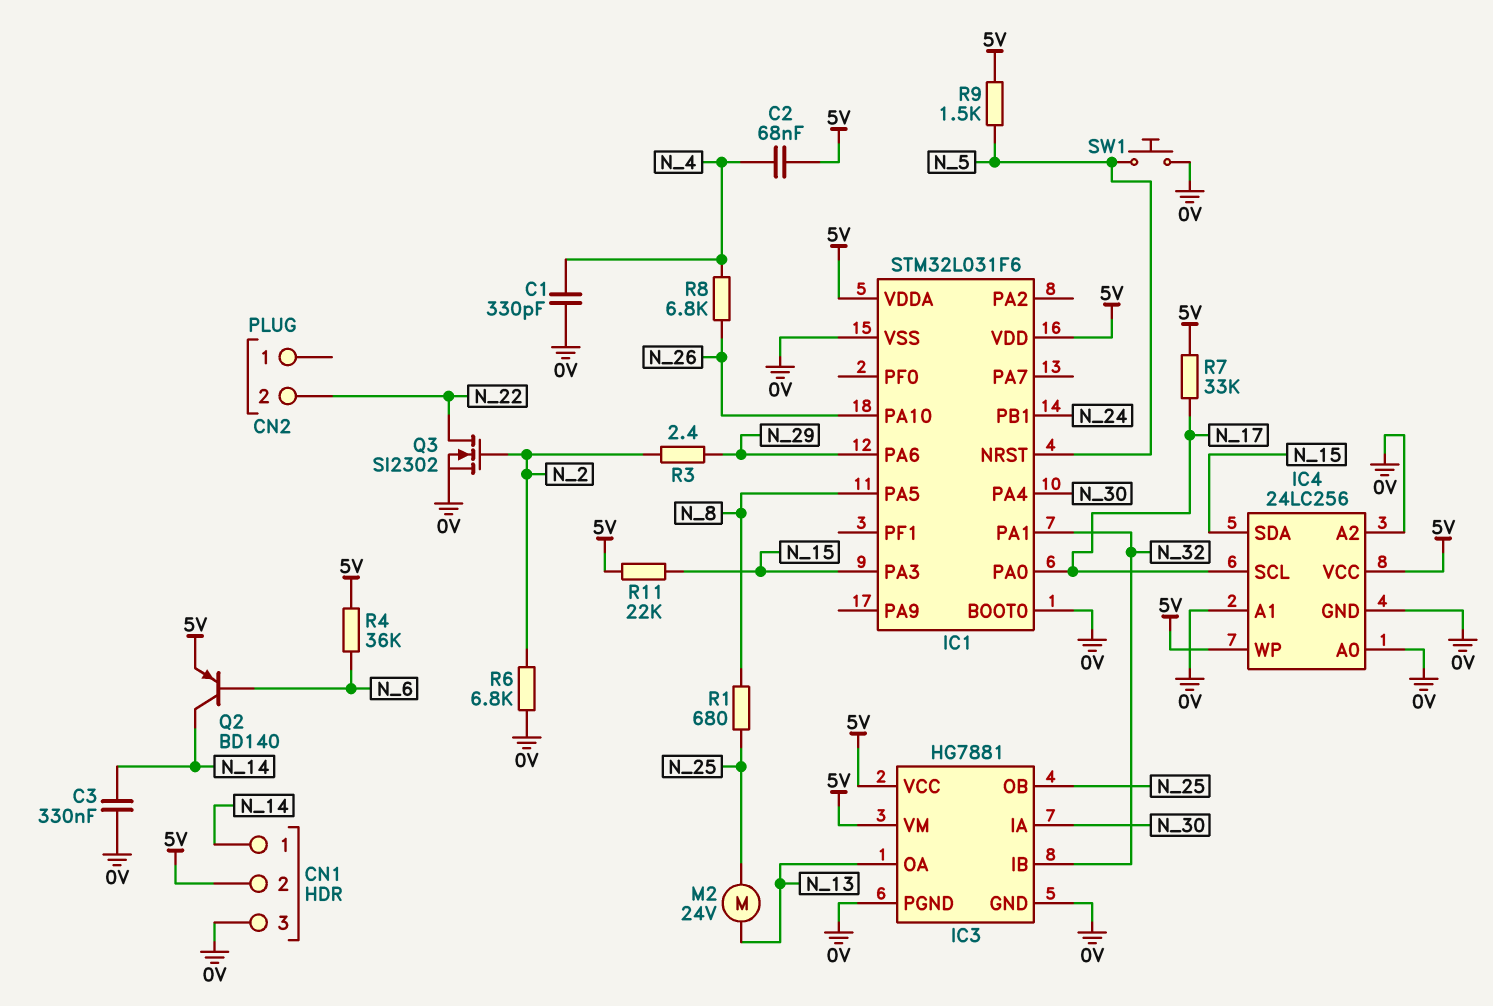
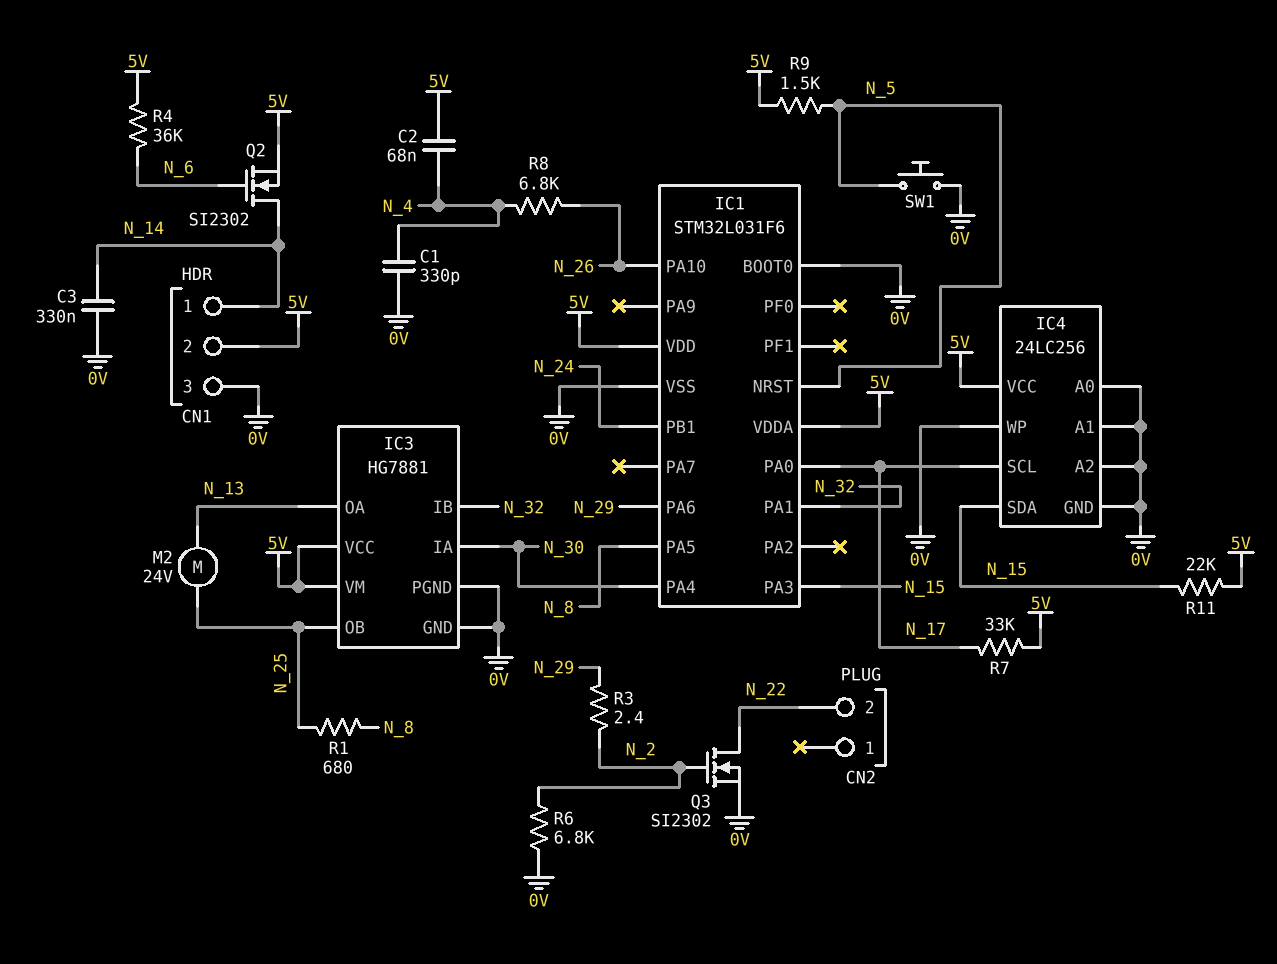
IC4 pin WP: 5V -> 0V
Q2: PNP BD140 (B N_6, C N_14, E 5V) -> NMOS SI2302 (G N_6, D N_14, S 5V)

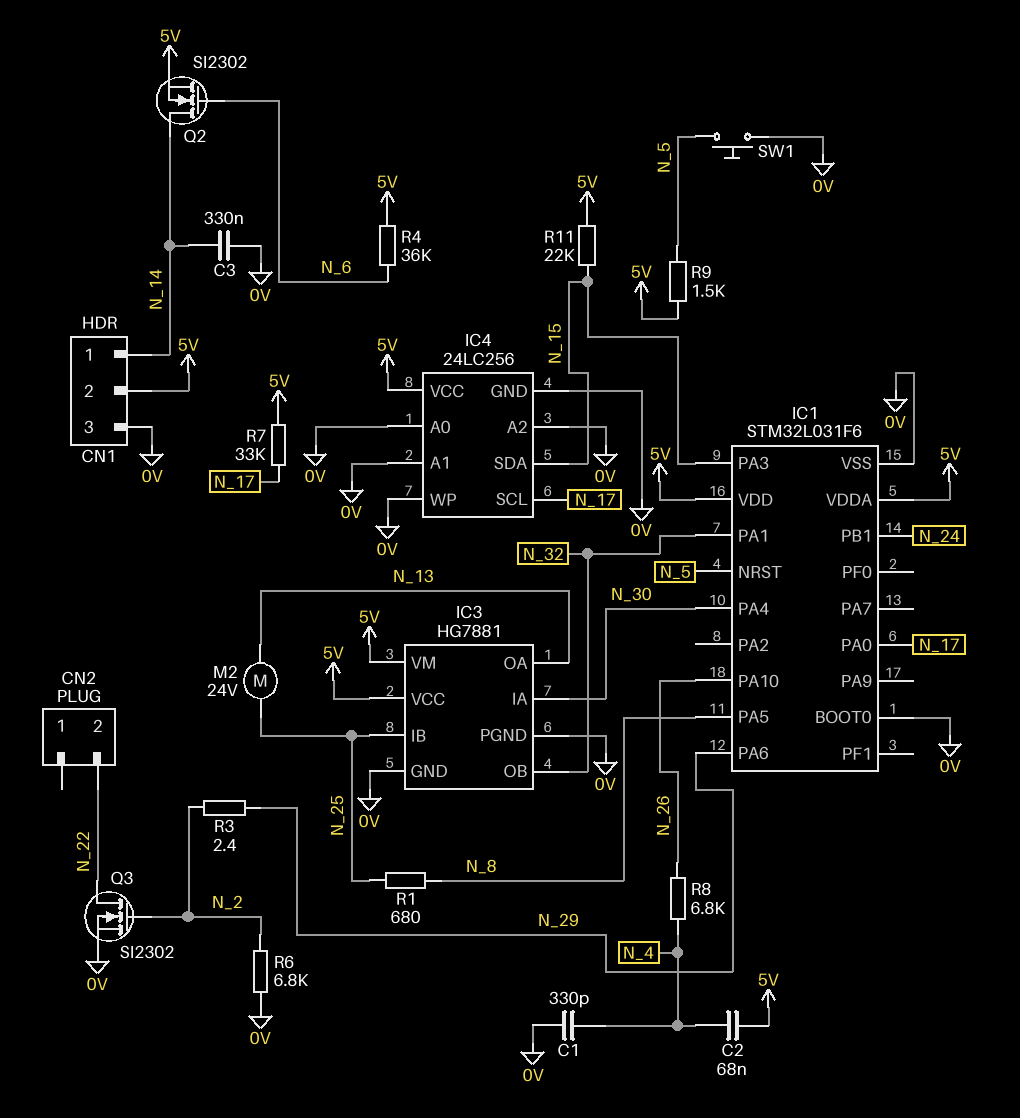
IC3 pin IB: N_32 -> N_25
IC3 pin OB: N_25 -> N_32

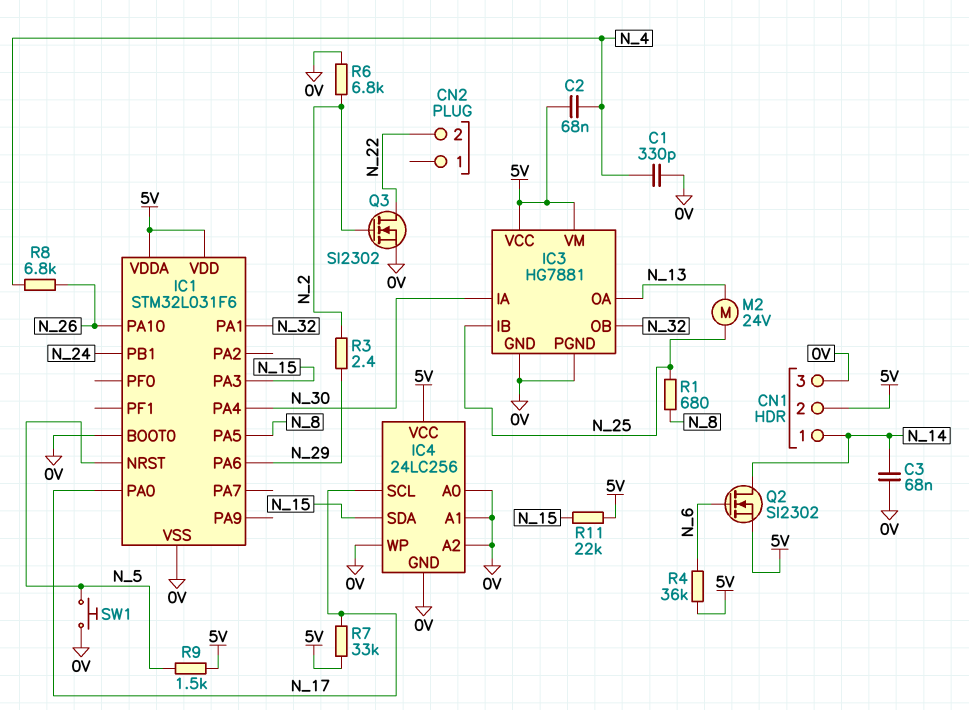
C3: 330nF (0V, N_14) -> 68nF (0V, N_14)

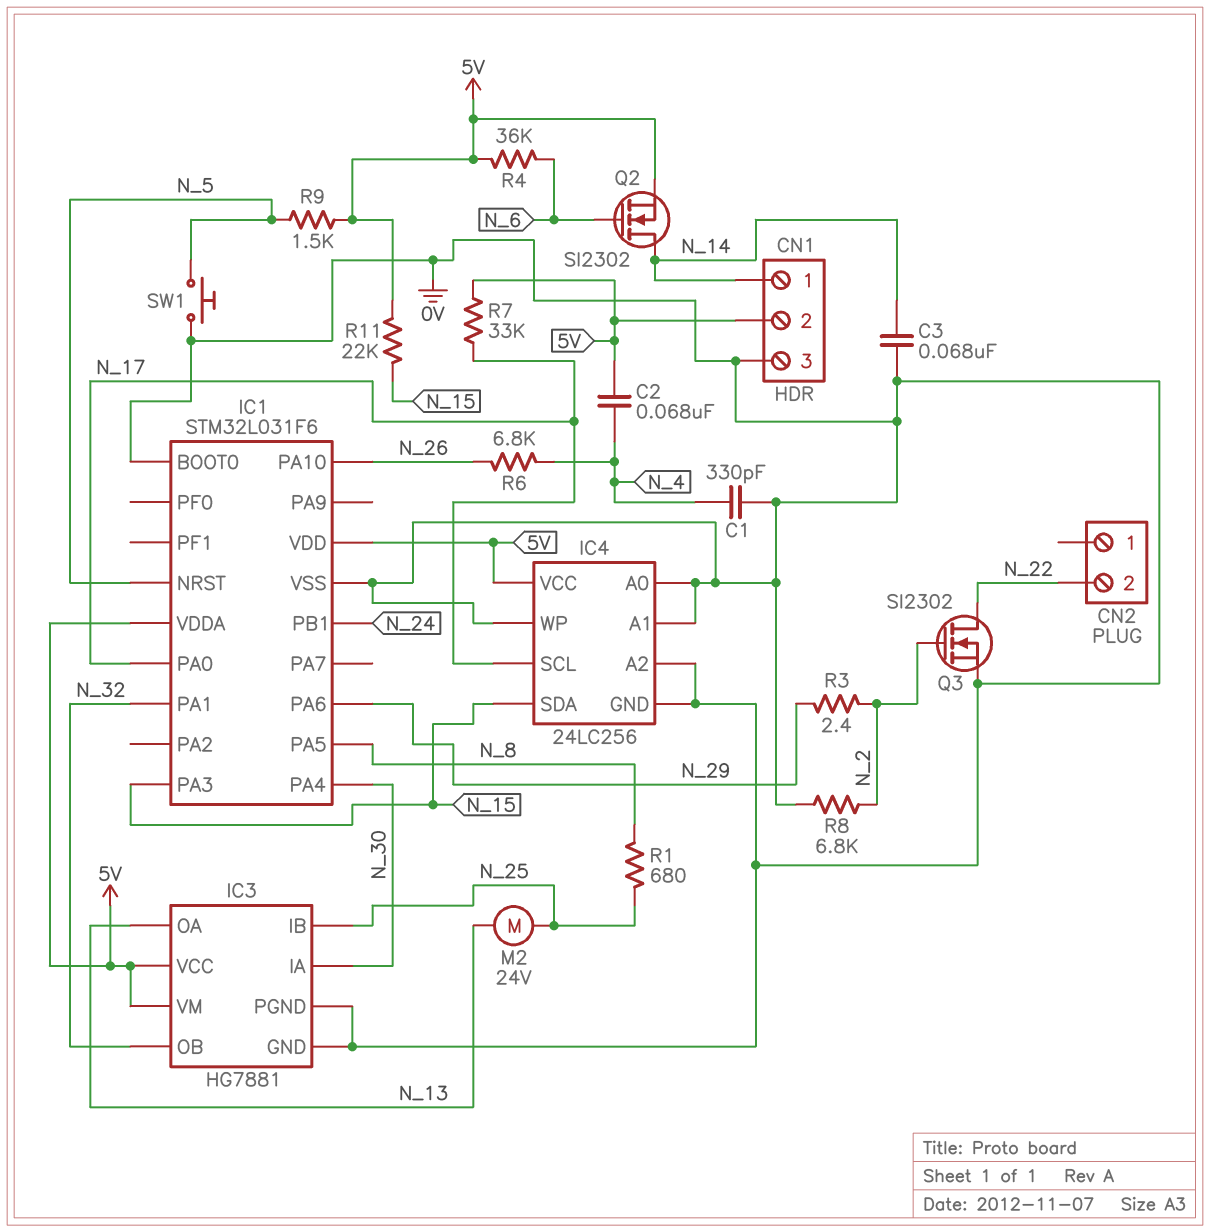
R6: 6.8k (0V, N_2) -> 6.8k (N_4, N_26)
R8: 6.8k (N_4, N_26) -> 6.8k (0V, N_2)

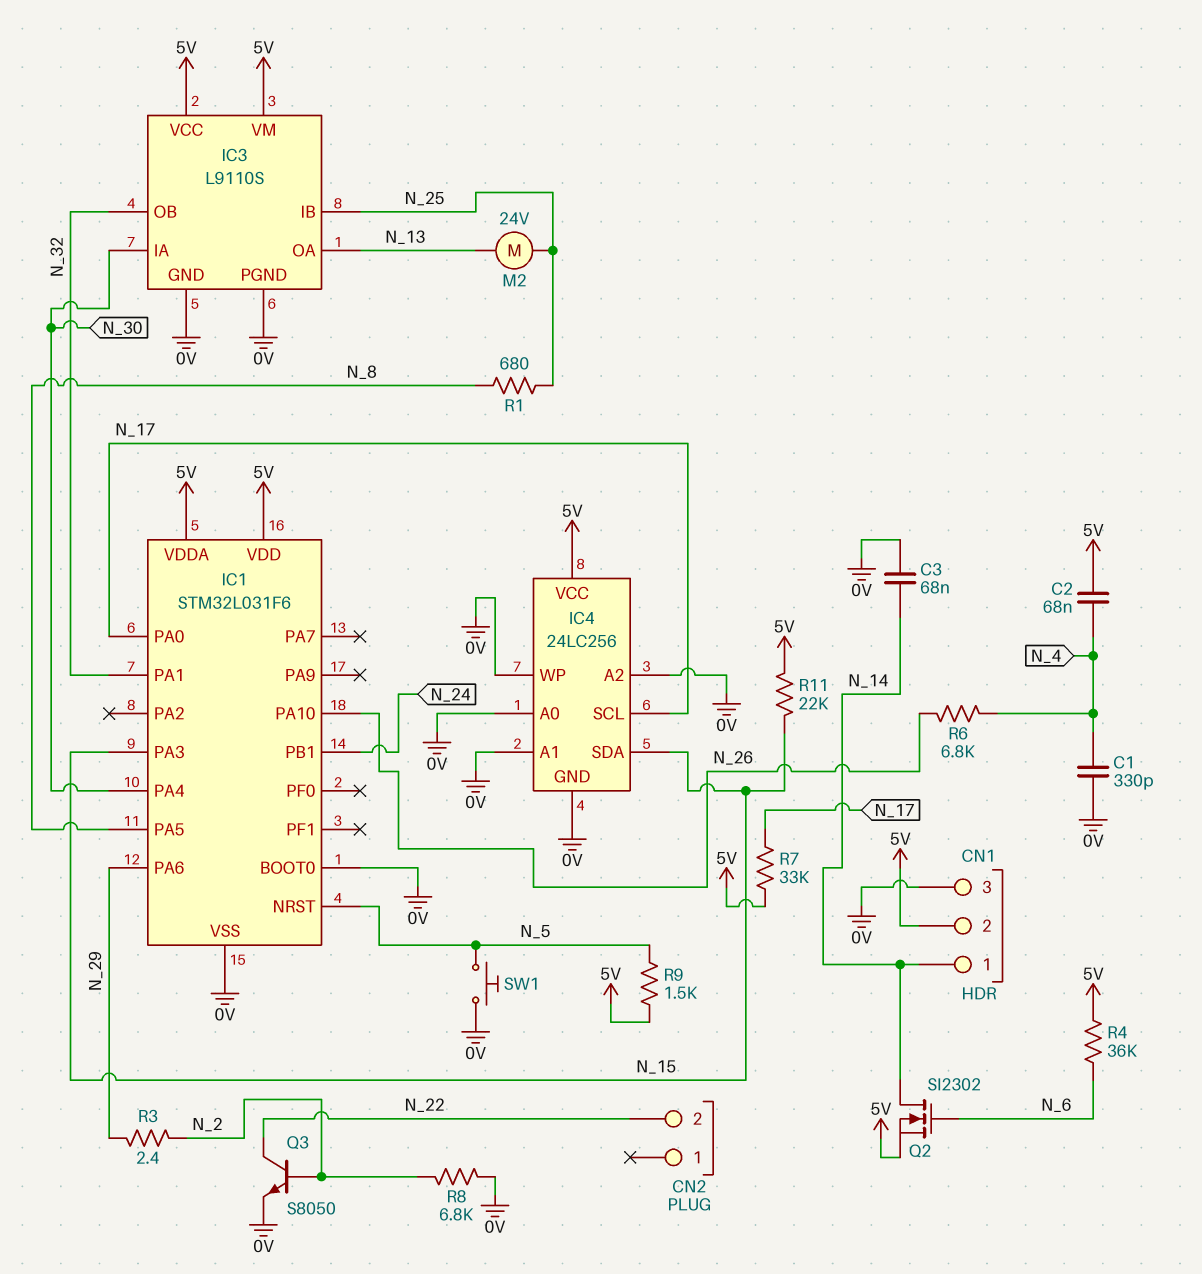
IC3: HG7881 -> L9110S
Q3: NMOS SI2302 (G N_2, D N_22, S 0V) -> NPN S8050 (B N_2, C N_22, E 0V)

